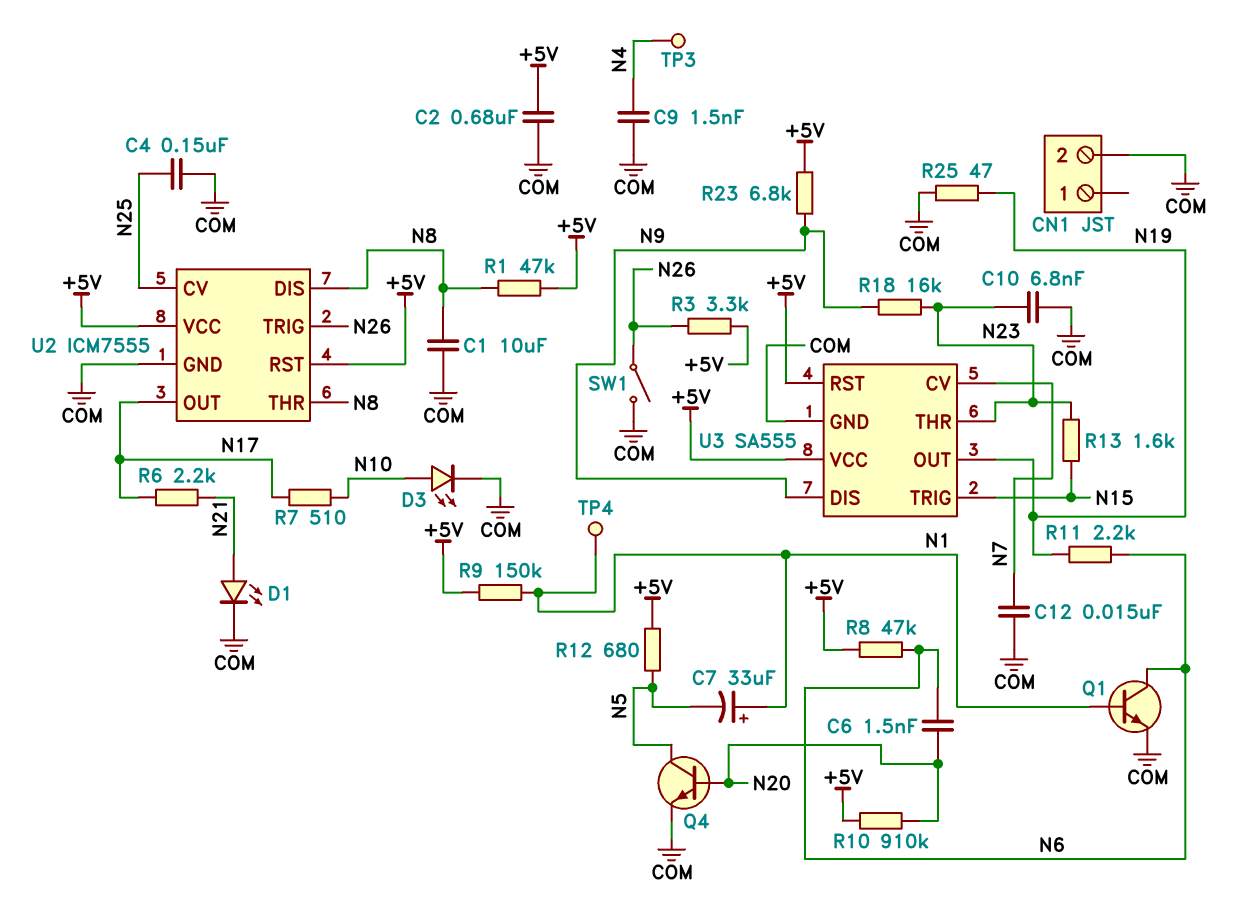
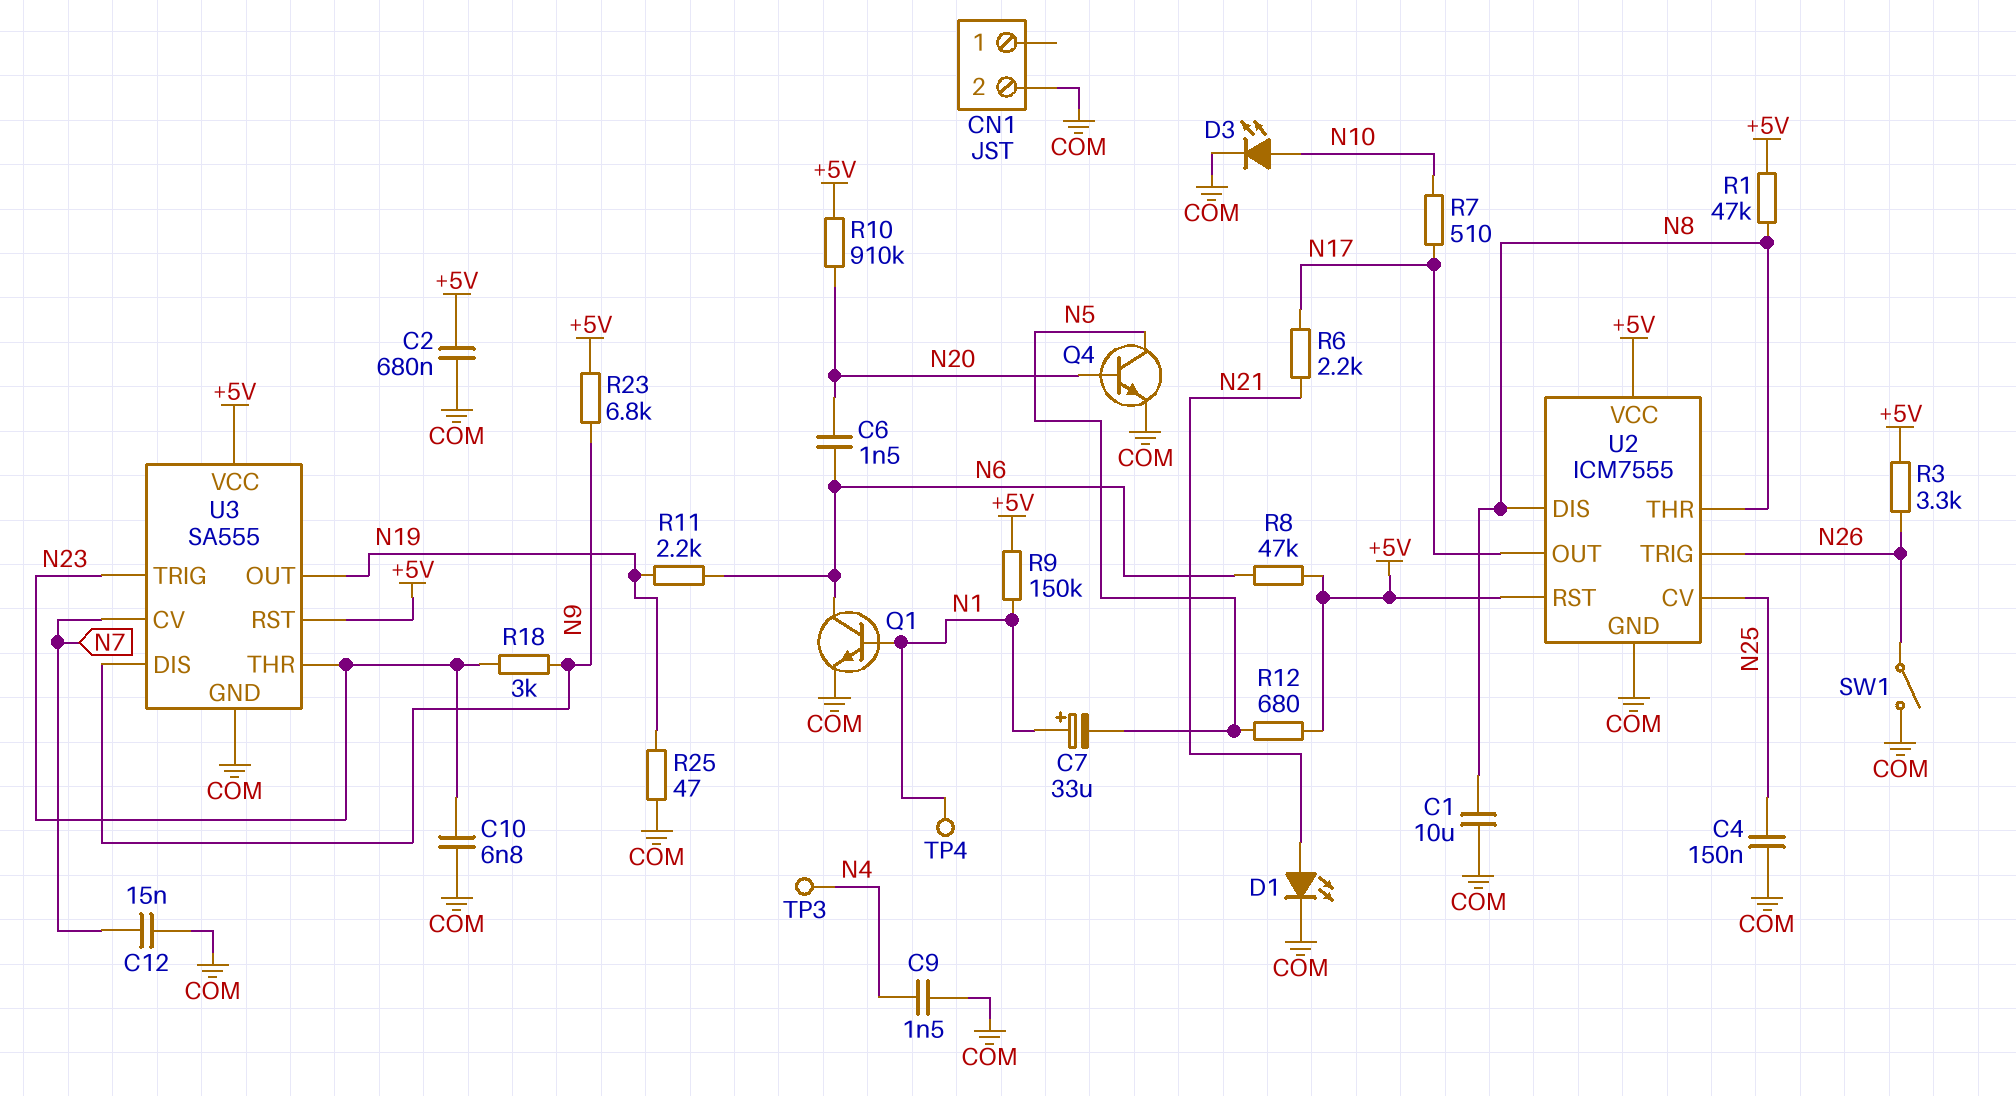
R13: 1.6k (N15, N23) -> none
R18: 16k (N9, N23) -> 3k (N9, N23)
U3 pin TRIG: N15 -> N23

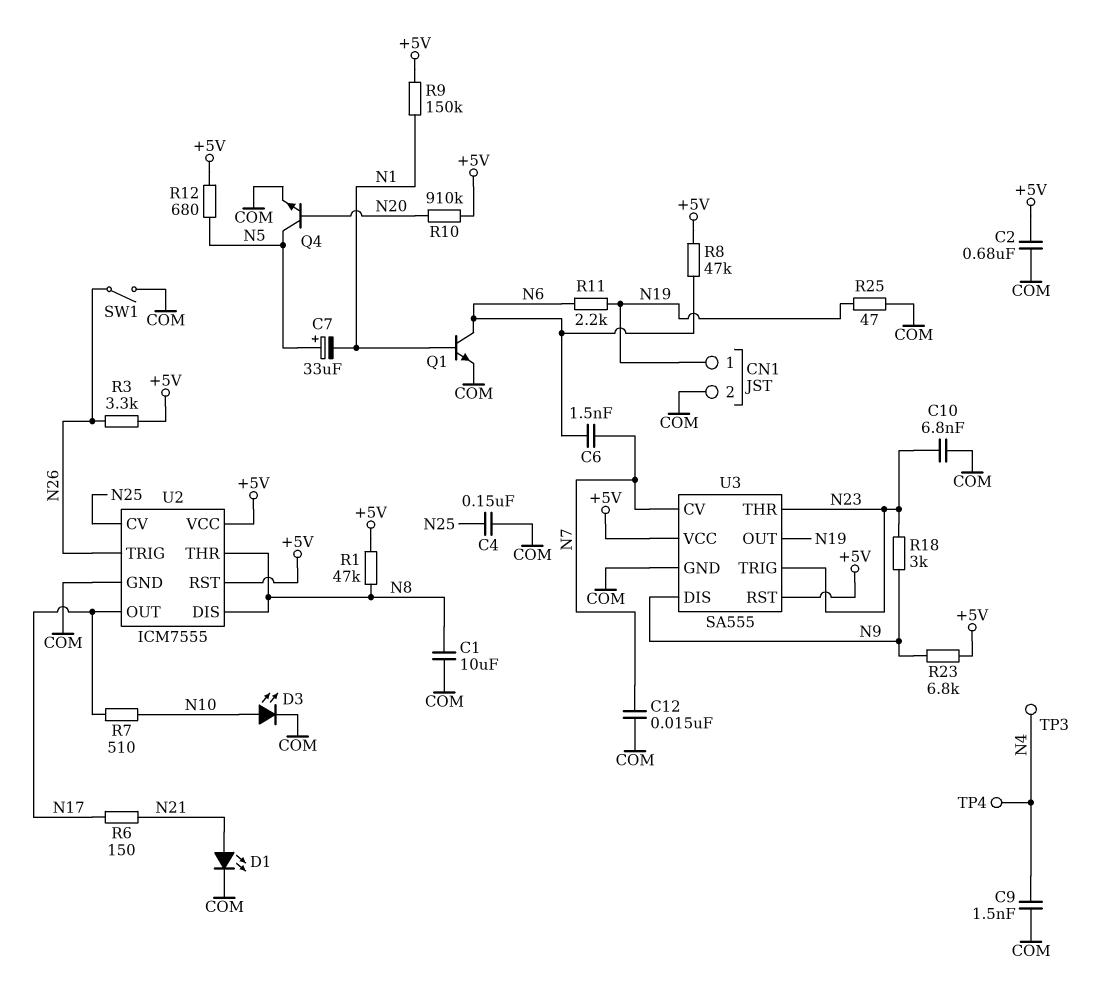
C6: 1.5nF (N6, N20) -> 1.5nF (N6, N7)
C7: 33uF (plus N1, minus N5) -> 33uF (plus N5, minus N1)
CN1 pin 1: none -> N19
R6: 2.2k (N17, N21) -> 150 (N17, N21)
TP4: test point (N1) -> test point (N4)

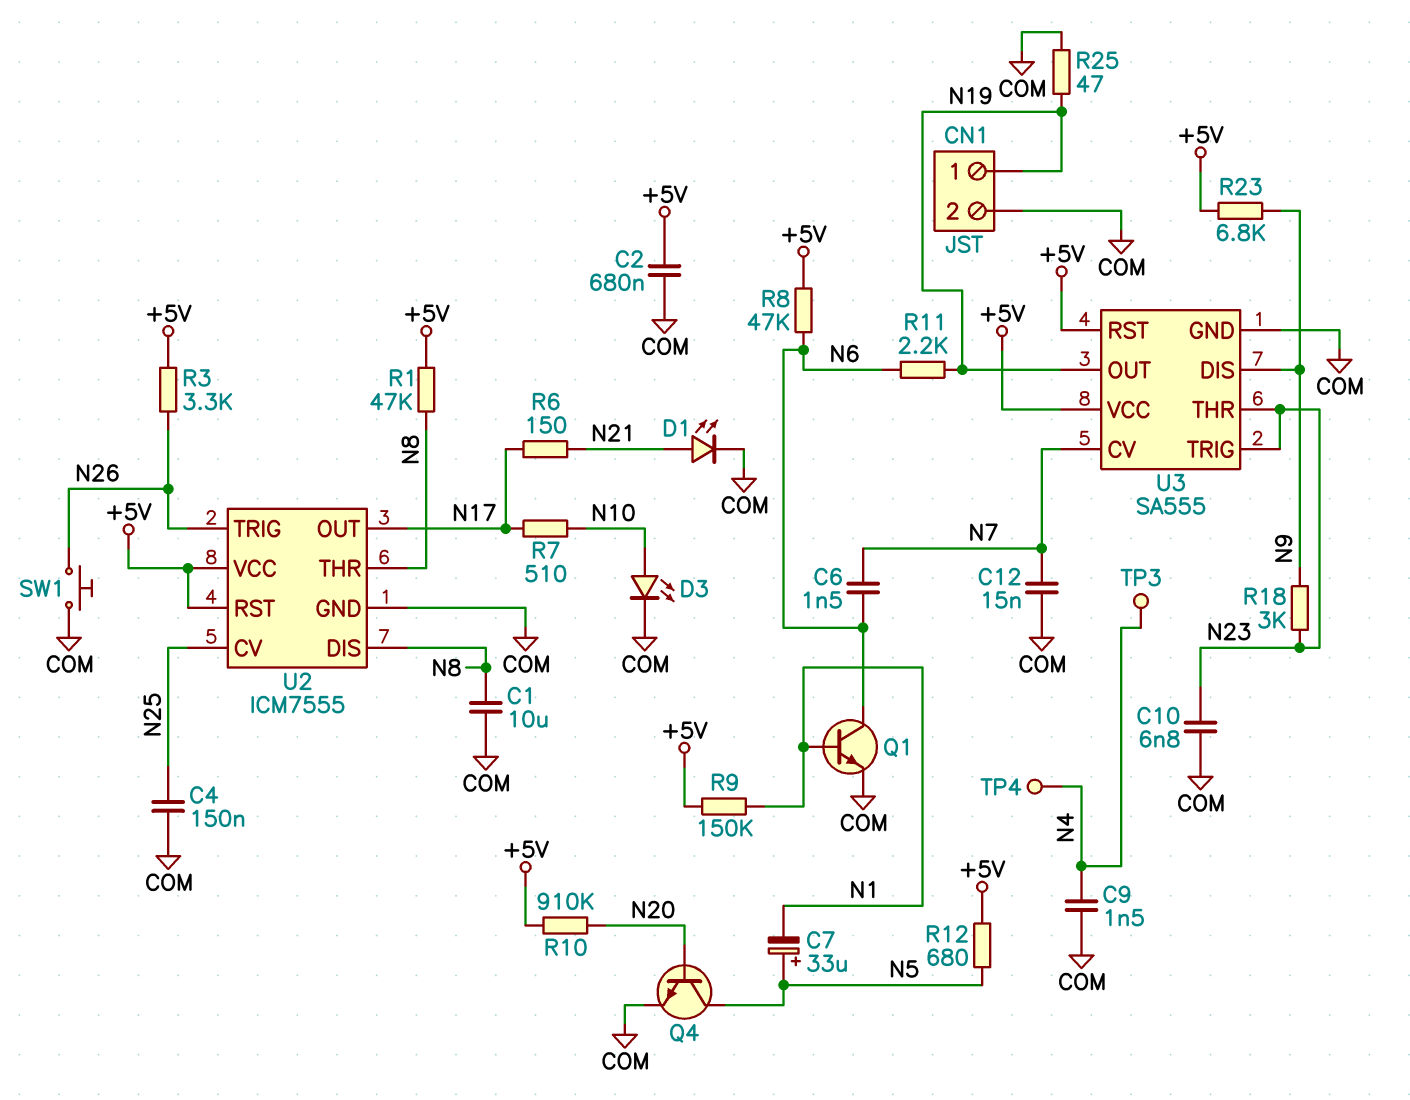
SW1: switch (COM, N26) -> button (COM, N26)

